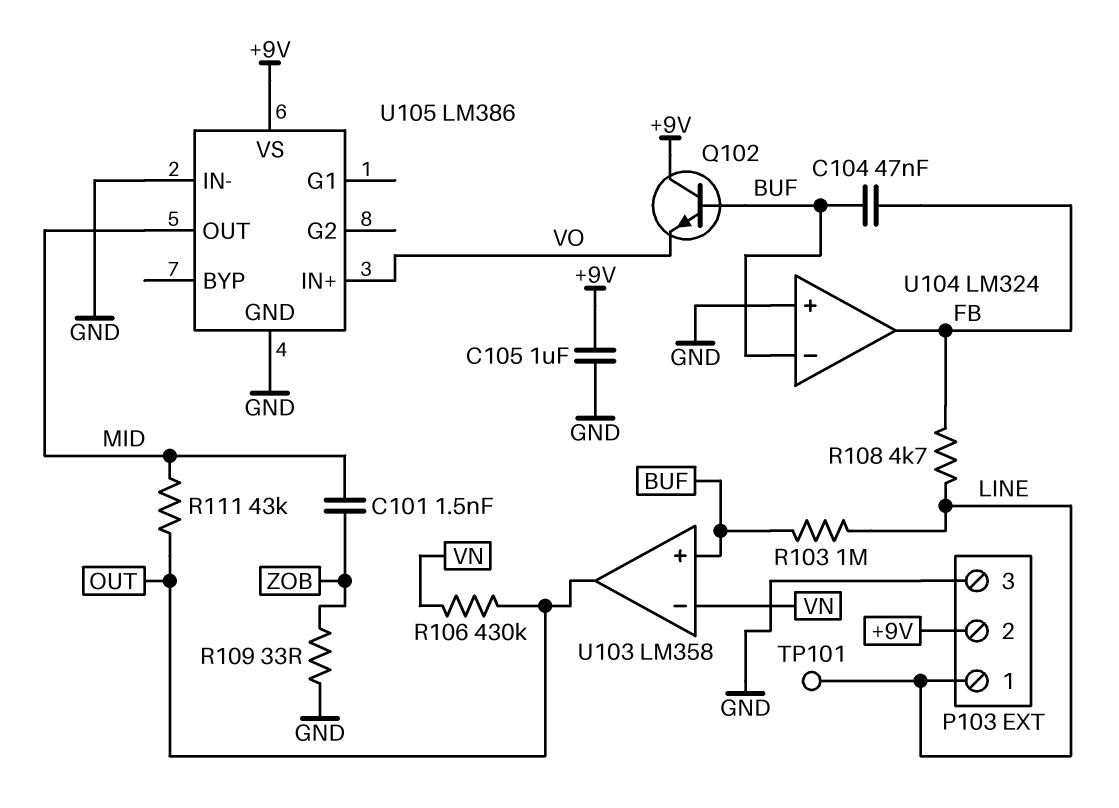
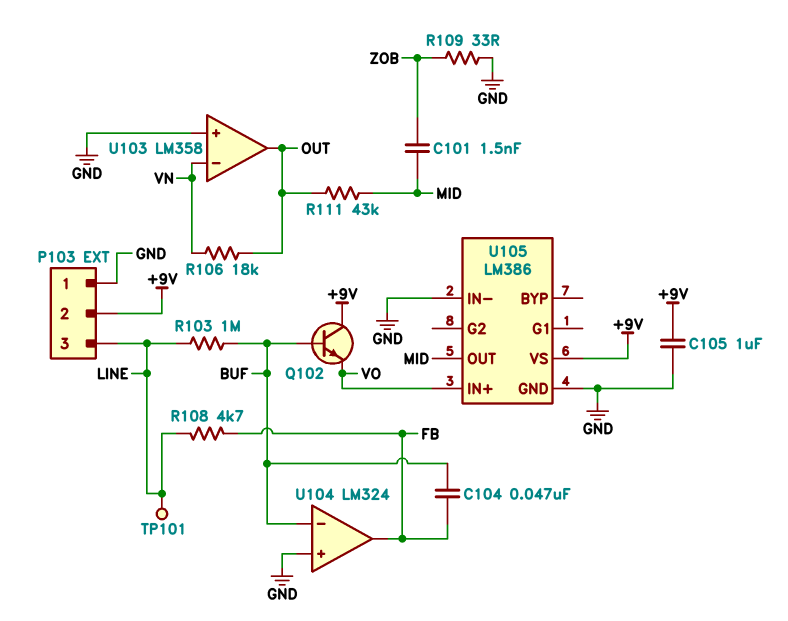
P103 pin 1: LINE -> GND
P103 pin 3: GND -> LINE
R106: 430k (OUT, VN) -> 18k (OUT, VN)
U103 pin in+: BUF -> GND

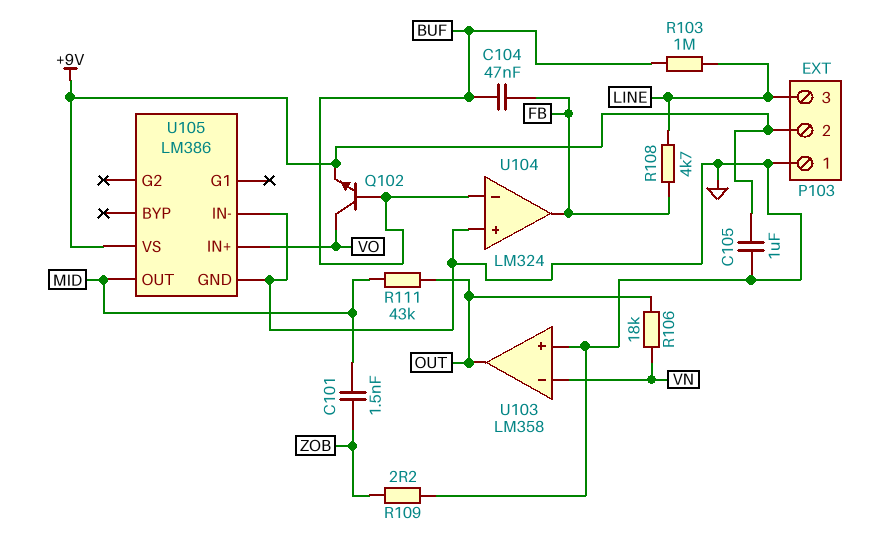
Q102: NPN (B BUF, C +9V, E VO) -> NPN (B BUF, C VO, E +9V)
R109: 33 (GND, ZOB) -> 2.2 (GND, ZOB)
TP101: test point (LINE) -> none

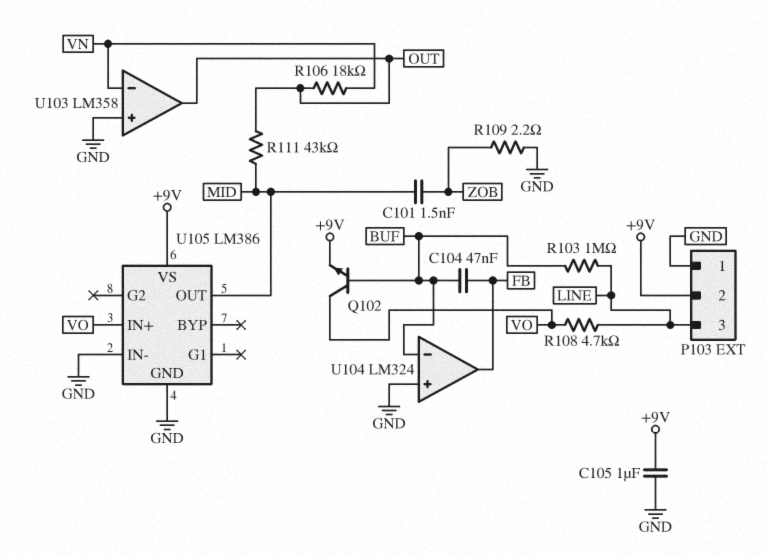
R108: 4.7k (FB, LINE) -> 4.7k (LINE, VO)

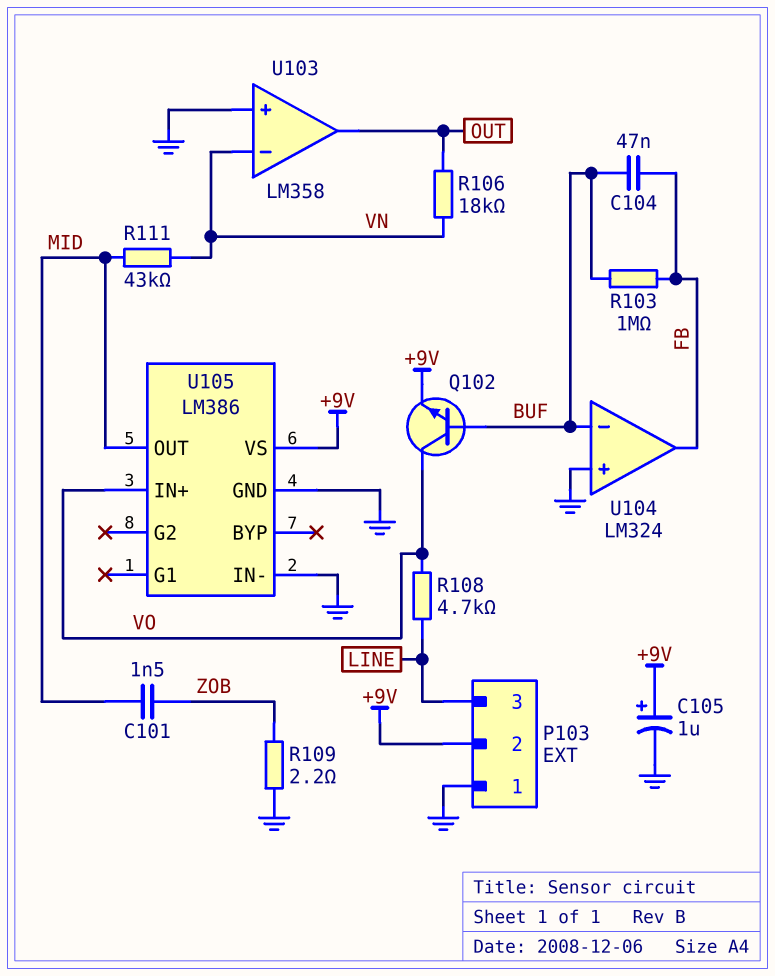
C105: 1uF (+9V, GND) -> 1uF (plus +9V, minus GND)
R103: 1M (BUF, LINE) -> 1M (BUF, FB)
R111: 43k (MID, OUT) -> 43k (MID, VN)

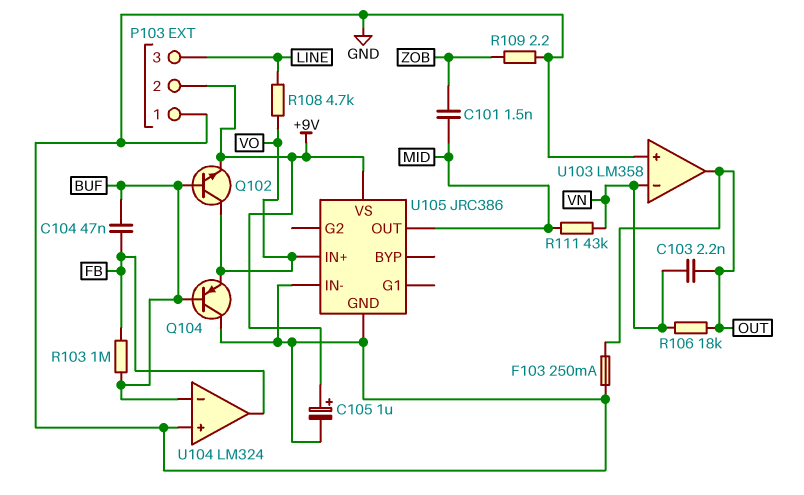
C103: none -> 2.2nF (OUT, VN)
F103: none -> 250mA (GND, OUT)
Q104: none -> PNP (B BUF, C GND, E VO)
U105: LM386 -> JRC386

